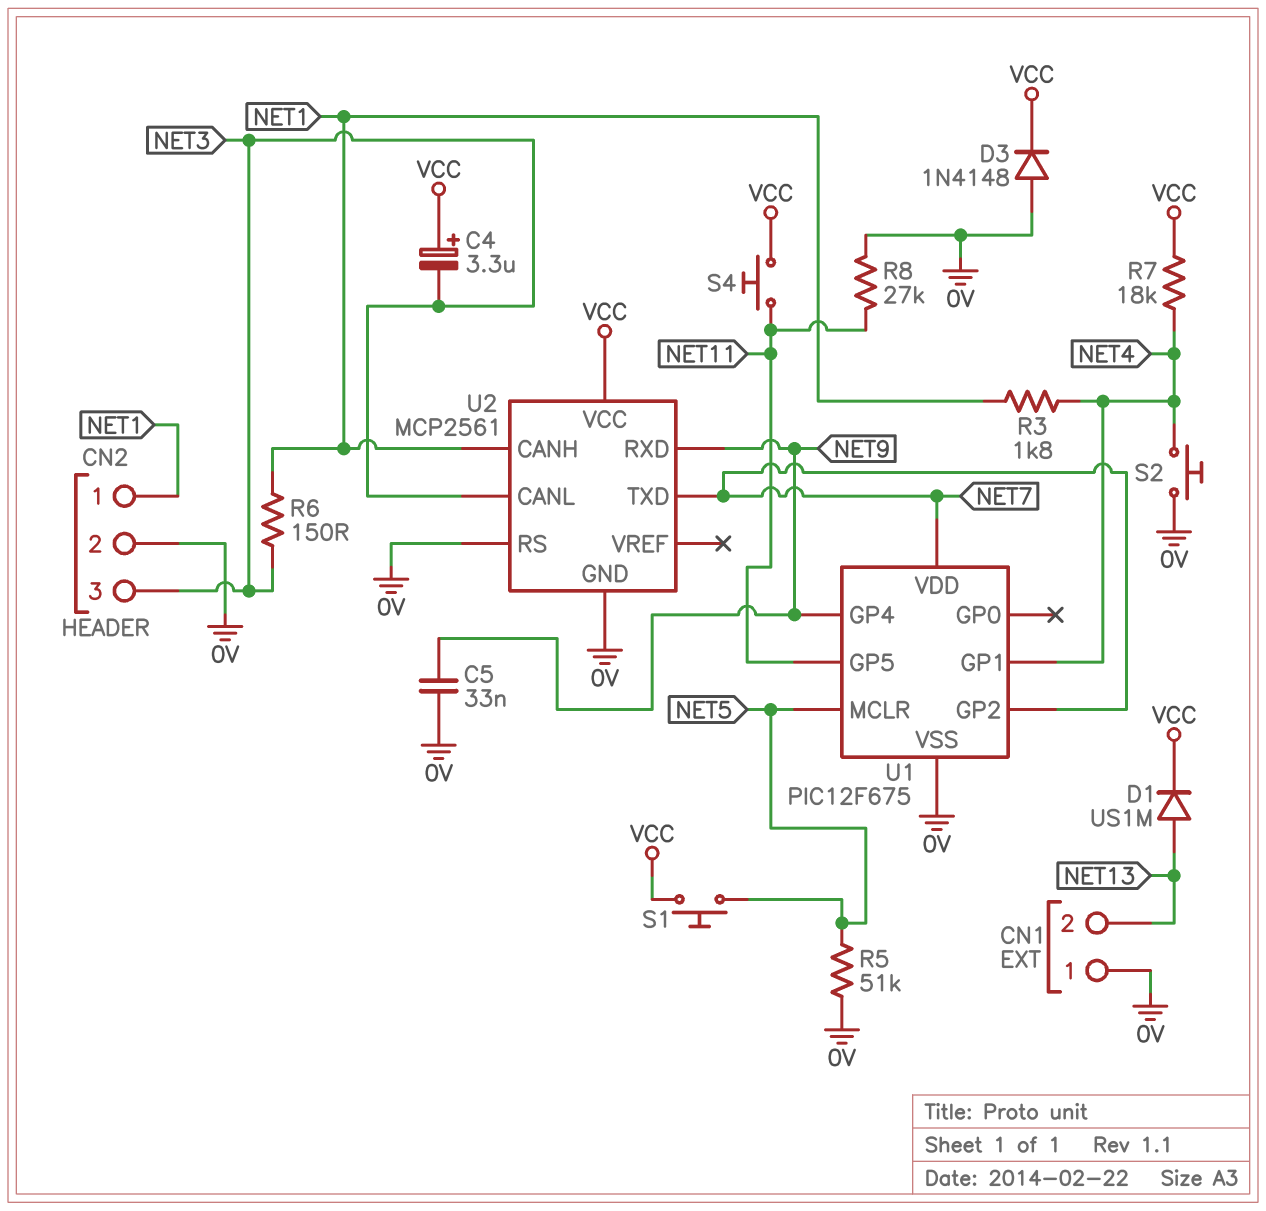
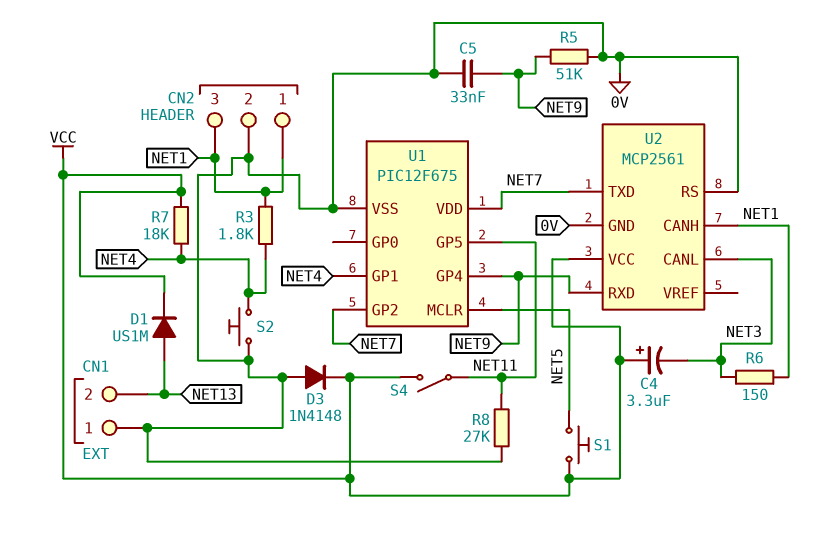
CN2 pin 3: NET3 -> NET1
R5: 51k (0V, NET5) -> 51k (0V, NET9)
S4: button (NET11, VCC) -> switch (NET11, VCC)

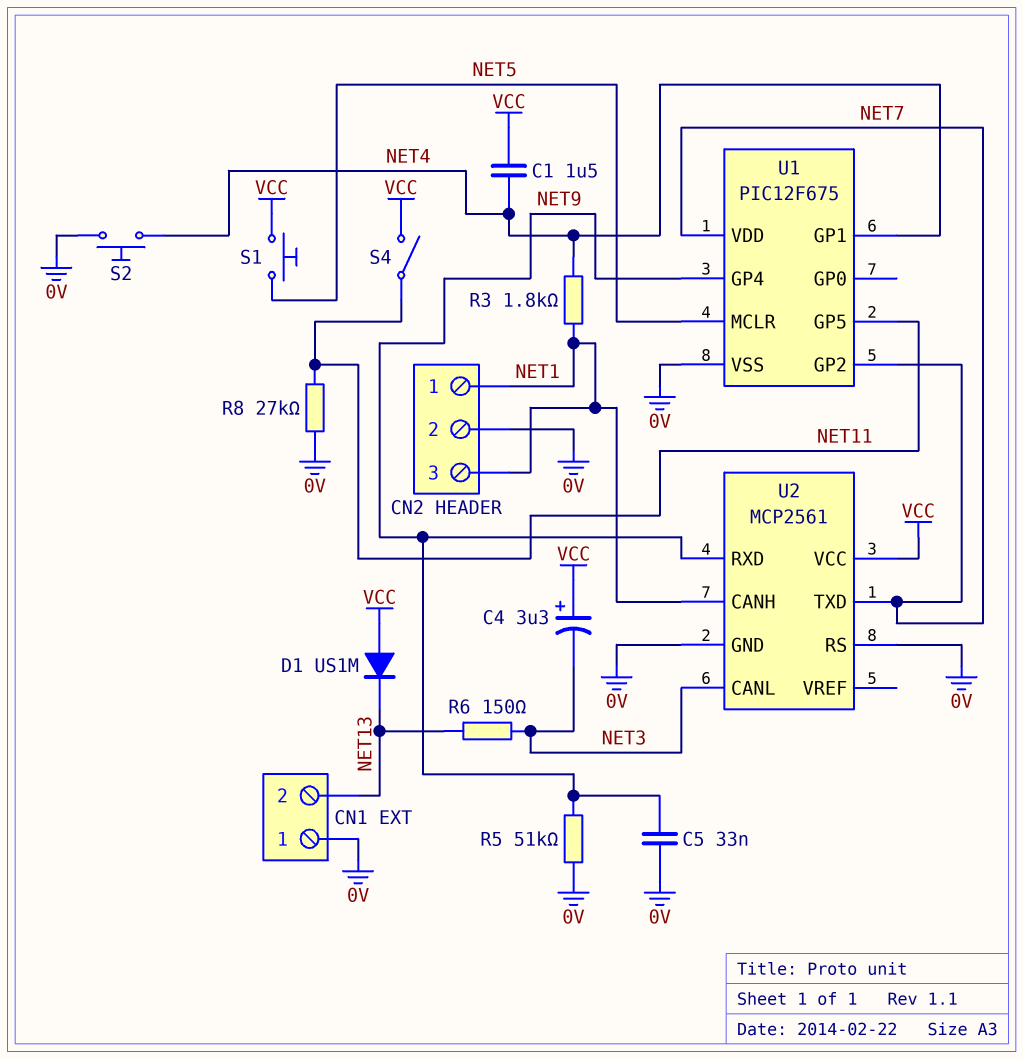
C1: none -> 1.5uF (NET4, VCC)
D1: diode US1M (A NET13, K VCC) -> diode US1M (A VCC, K NET13)
D3: diode 1N4148 (A 0V, K VCC) -> none
R6: 150 (NET1, NET3) -> 150 (NET3, NET13)
R7: 18k (NET4, VCC) -> none

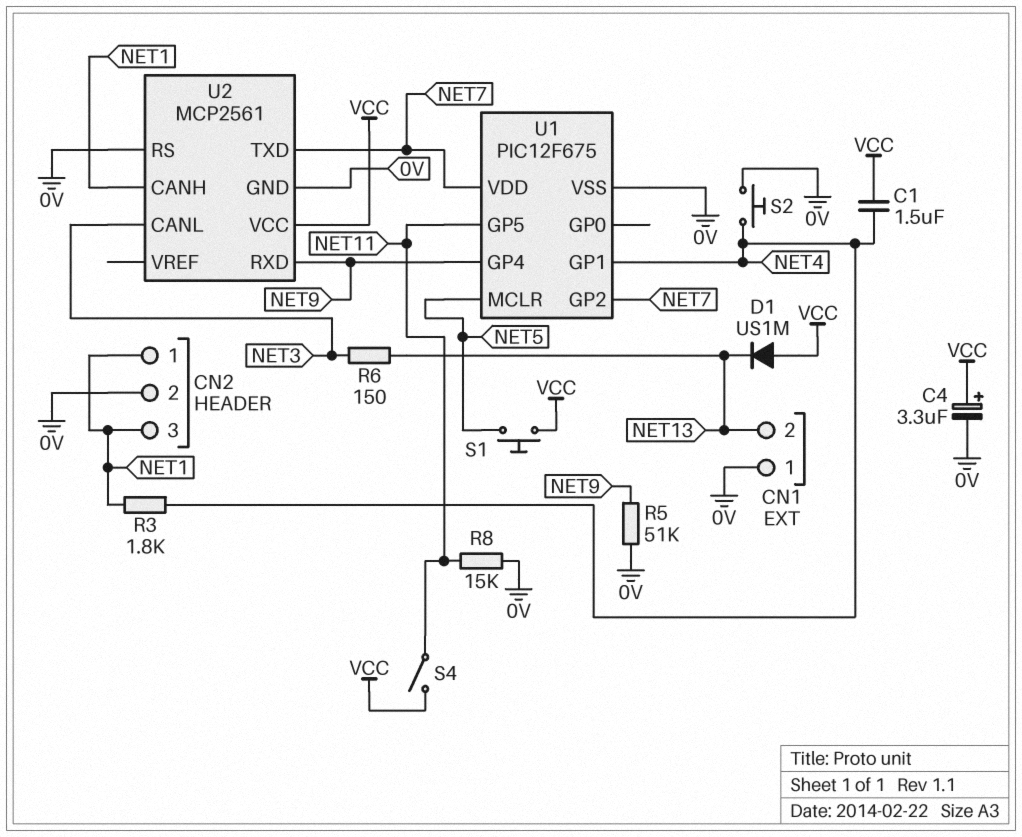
C4: 3.3uF (plus VCC, minus NET3) -> 3.3uF (plus VCC, minus 0V)
C5: 33nF (0V, NET9) -> none
R8: 27k (0V, NET11) -> 15k (0V, NET11)

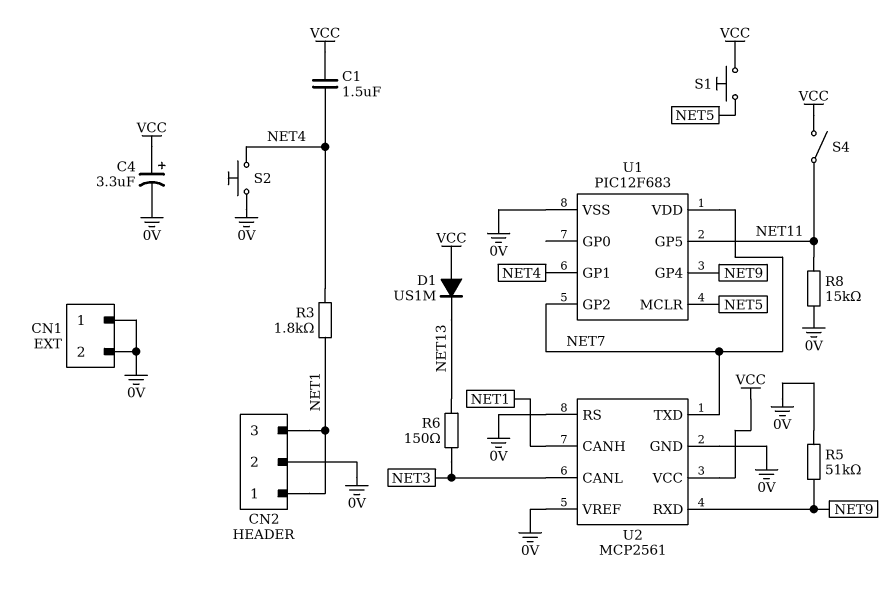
CN1 pin 2: NET13 -> 0V
U1: PIC12F675 -> PIC12F683
U2 pin VREF: none -> 0V

